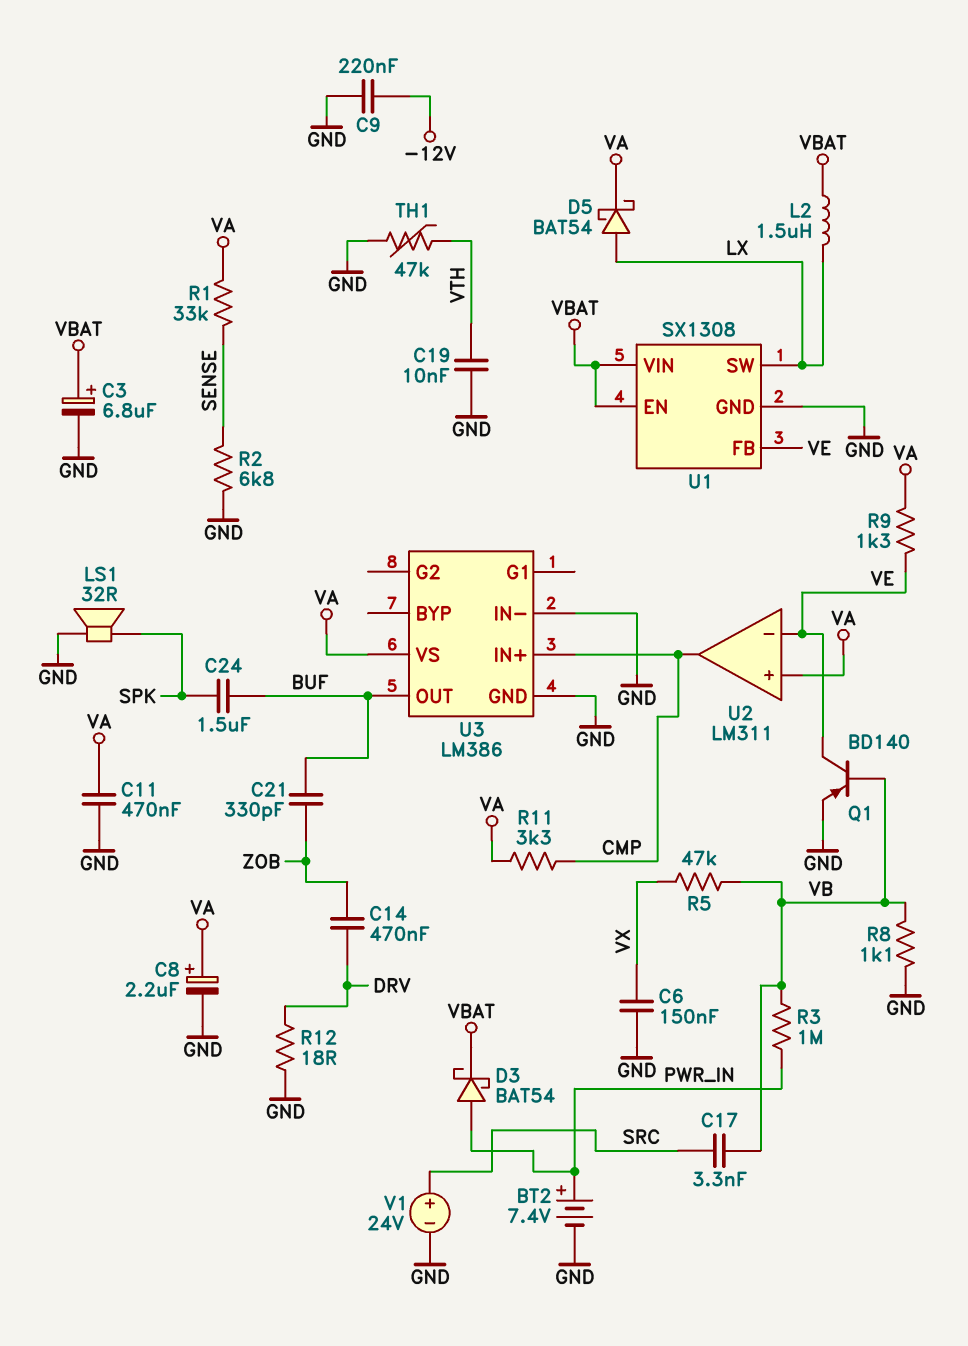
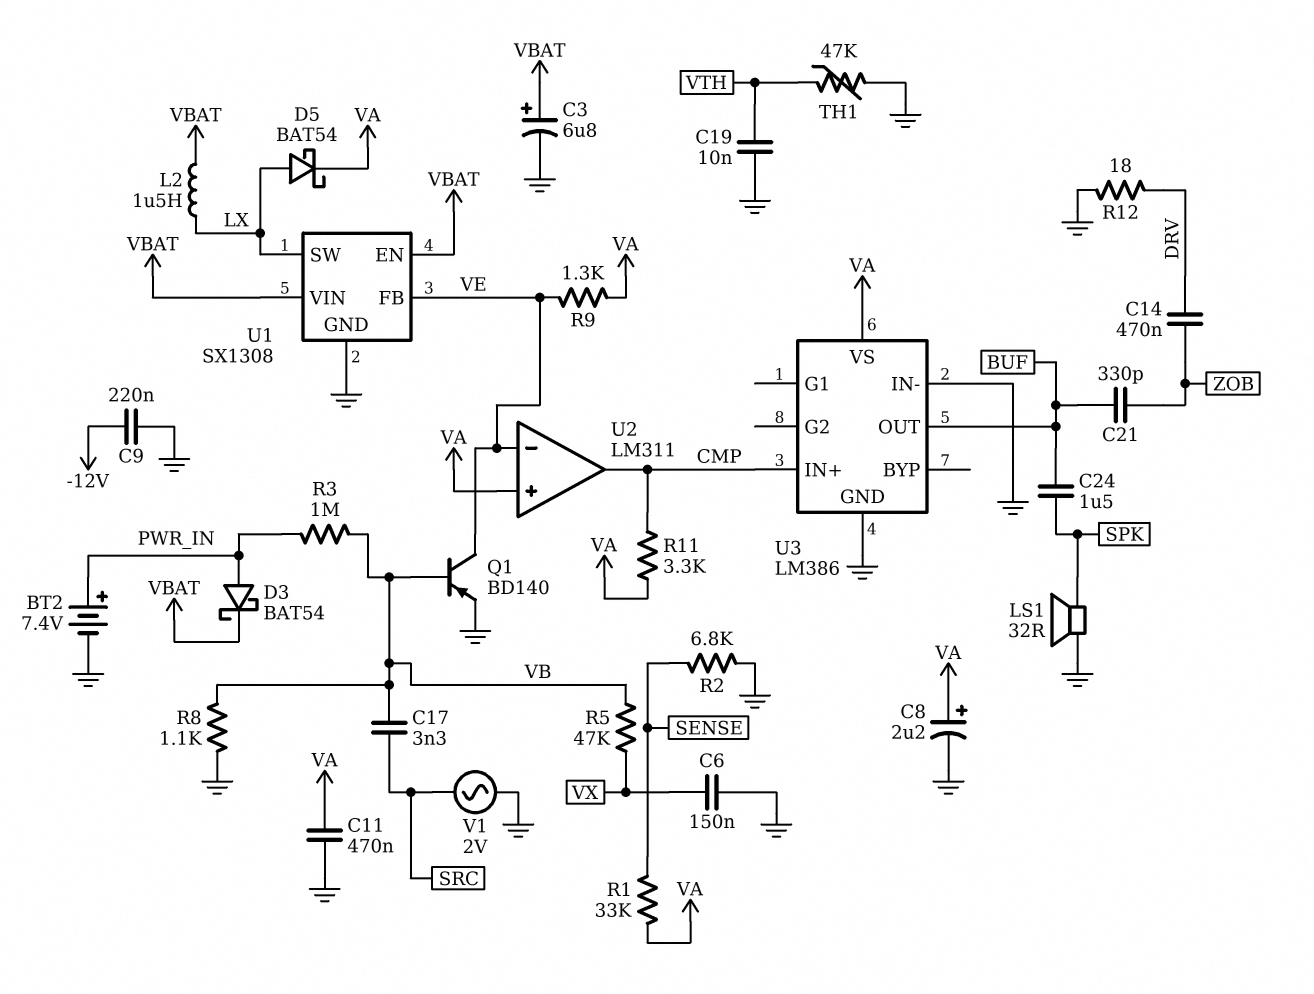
V1: 24V (plus SRC, minus GND) -> AC 2V (GND, SRC)

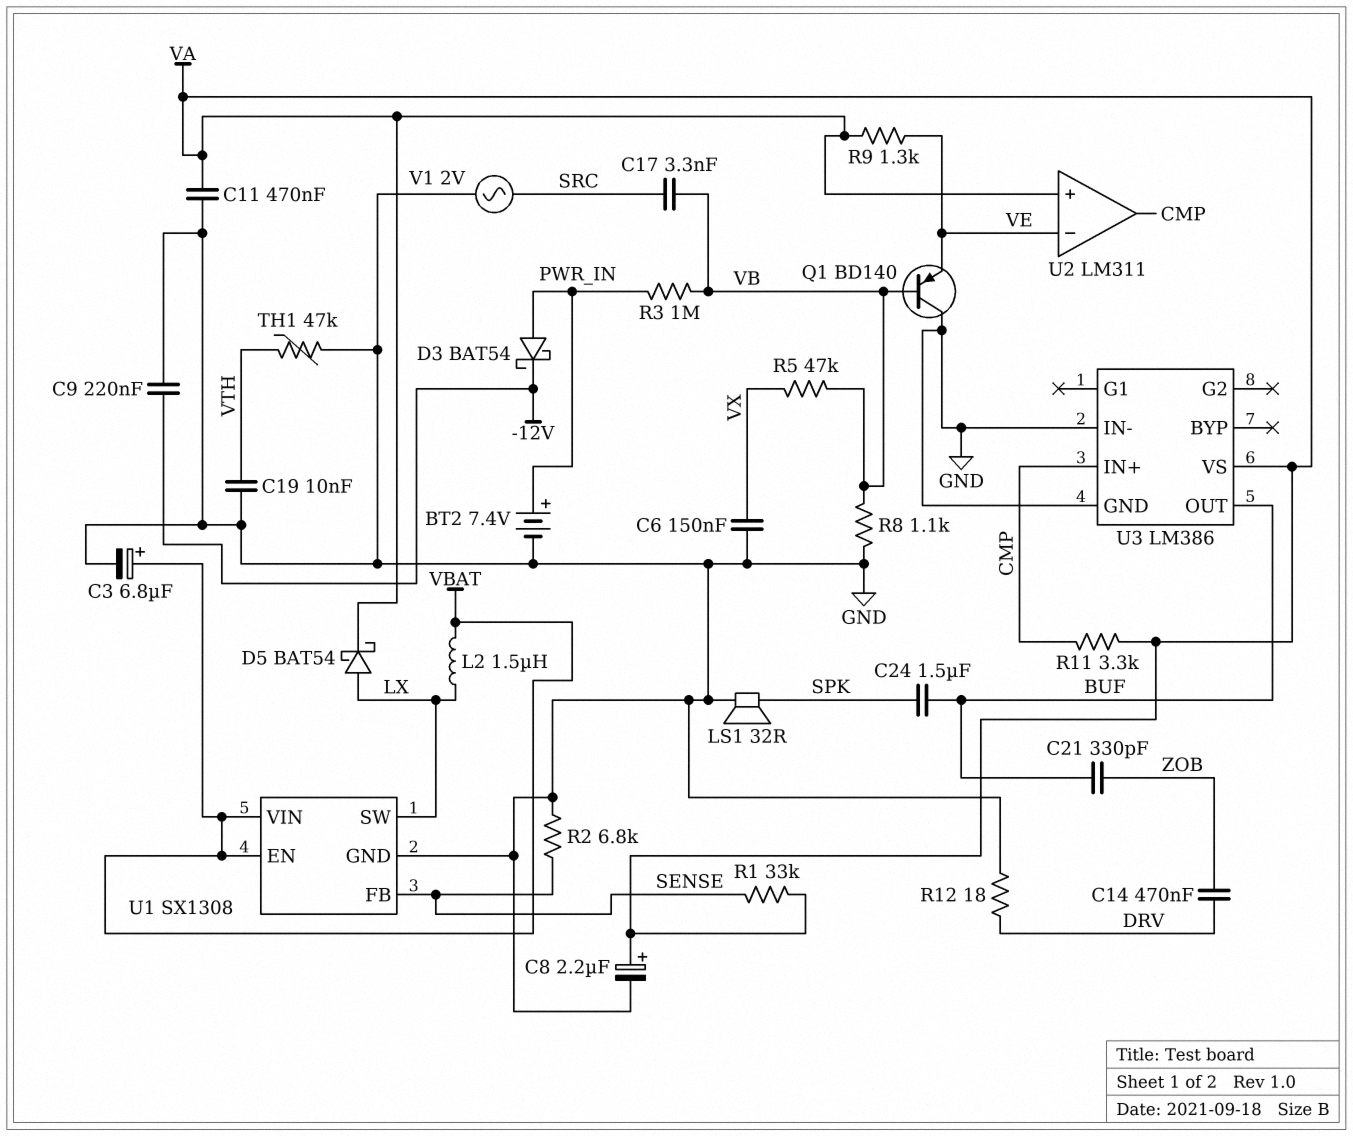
D3: schottky BAT54 (A PWR_IN, K VBAT) -> schottky BAT54 (A PWR_IN, K -12V)
Q1: PNP BD140 (B VB, C VE, E GND) -> PNP BD140 (B VB, C GND, E VE)
U1 pin FB: VE -> SENSE

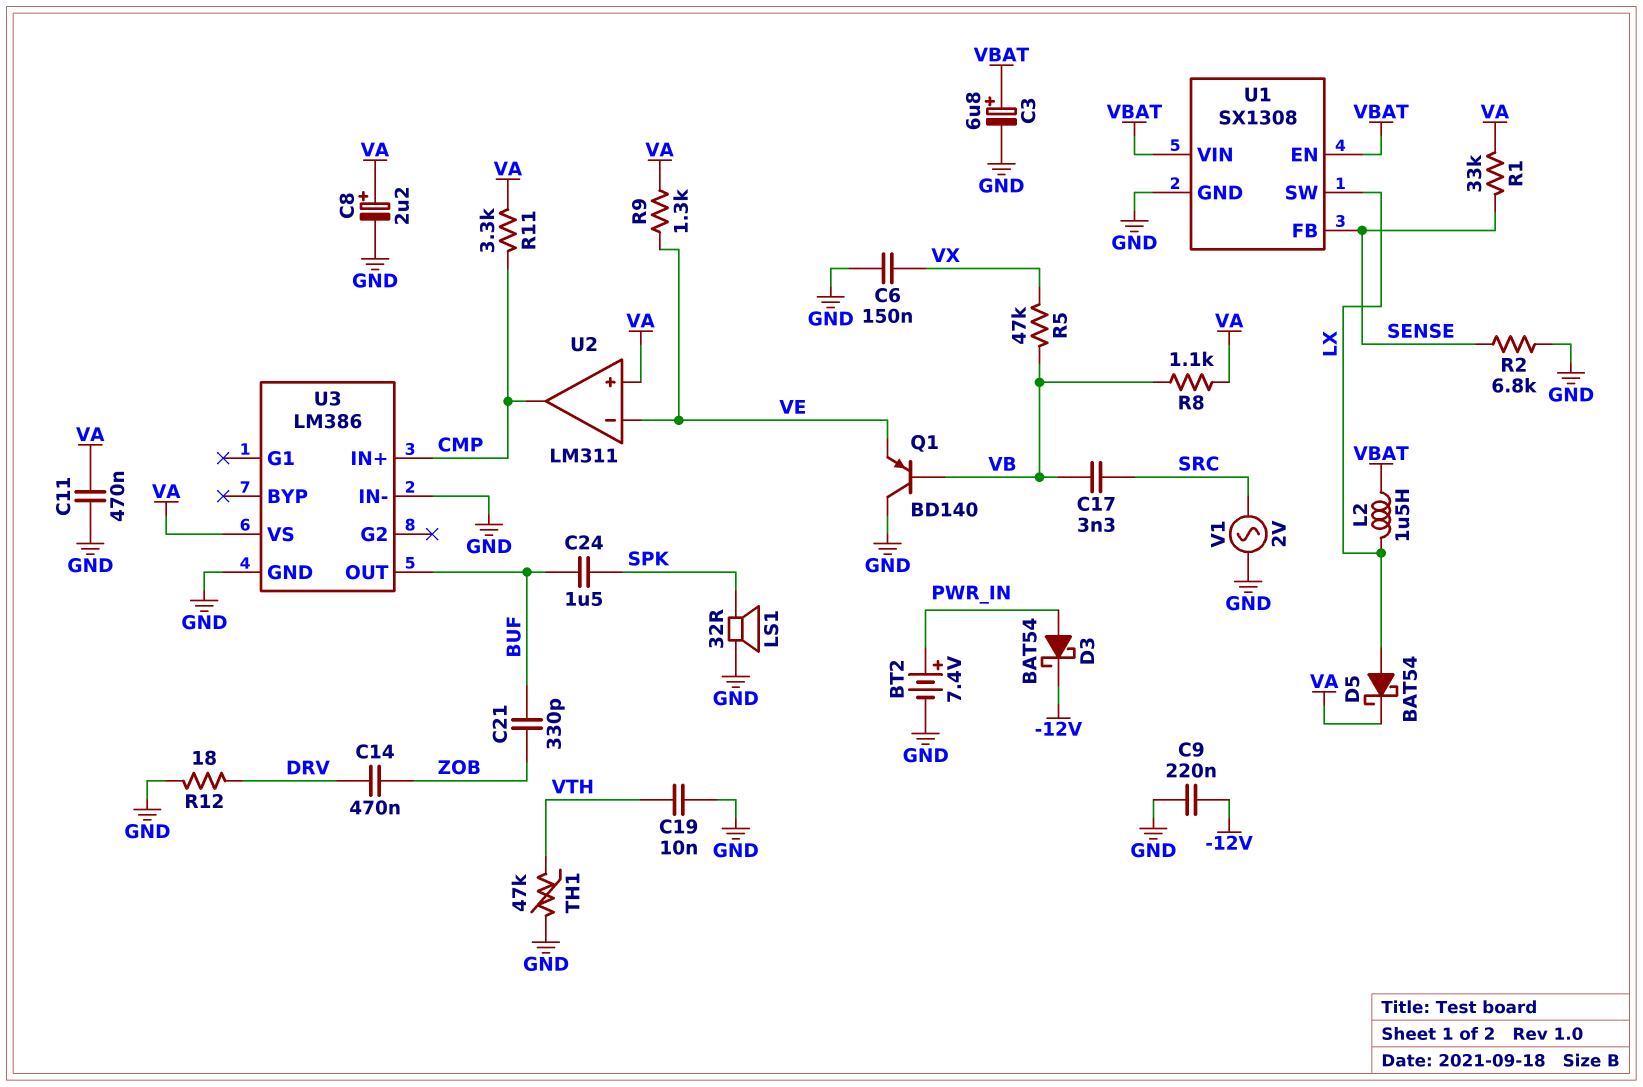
R3: 1M (PWR_IN, VB) -> none
R8: 1.1k (GND, VB) -> 1.1k (VA, VB)

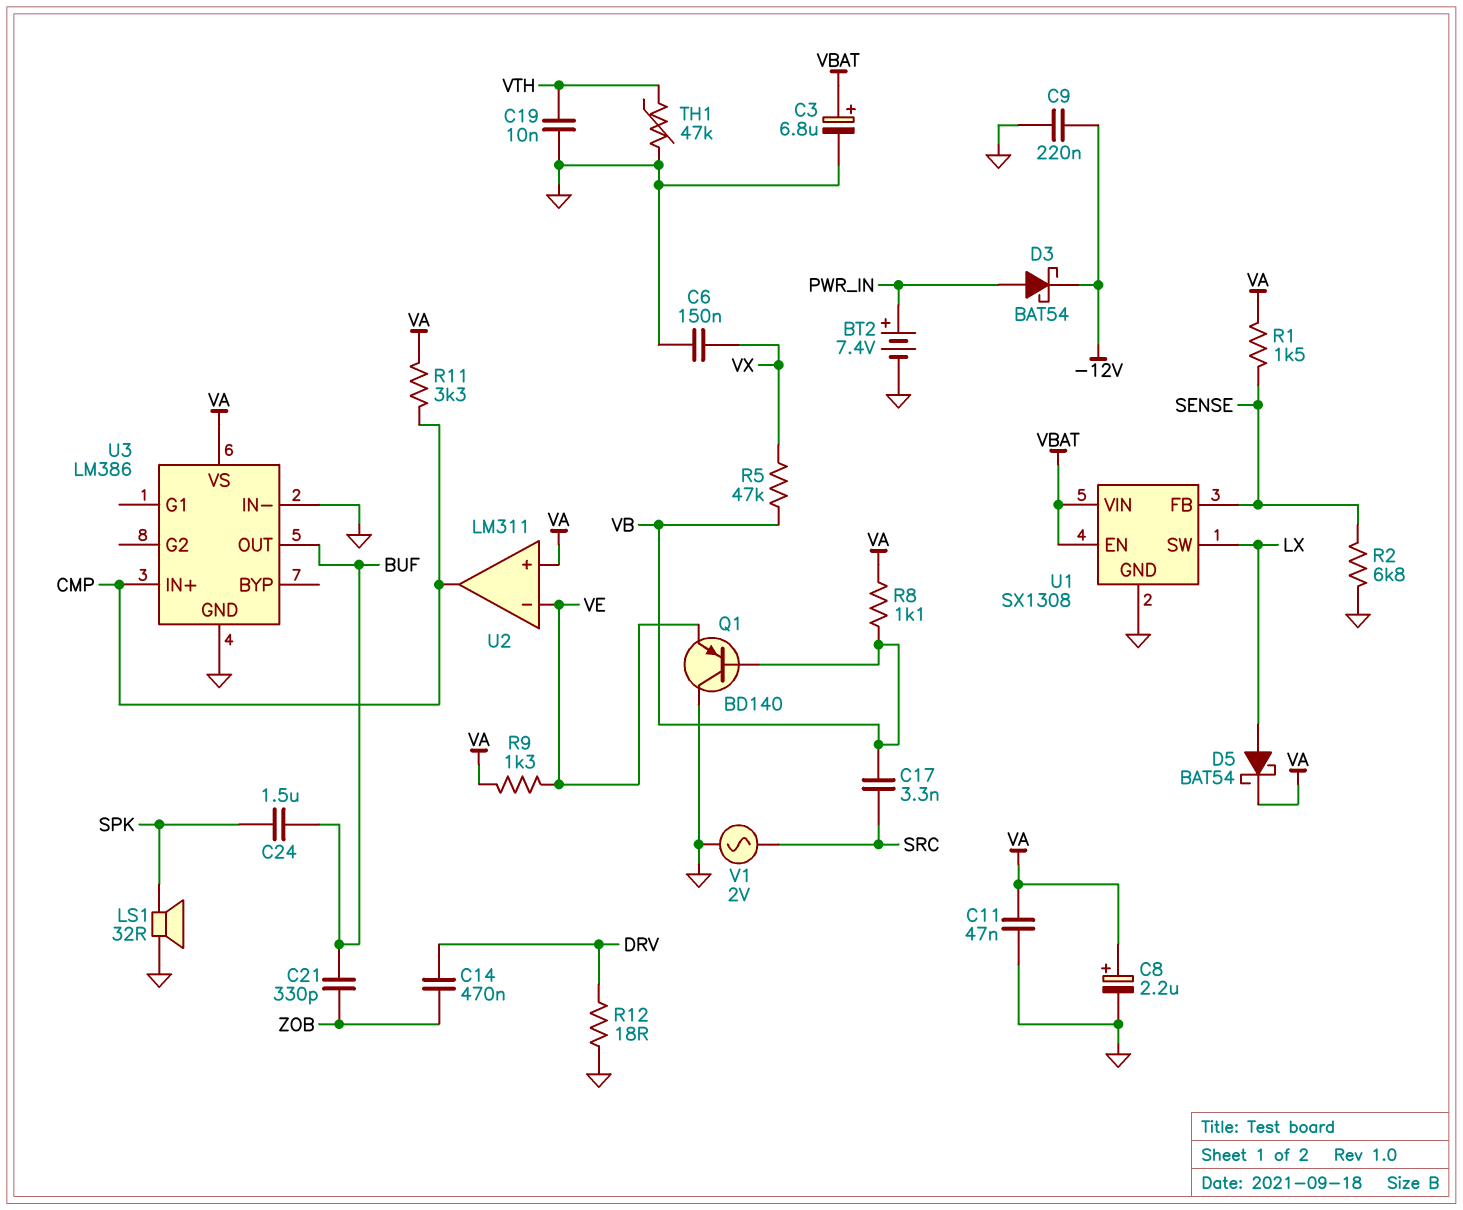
C11: 470nF (GND, VA) -> 47nF (GND, VA)
L2: 1.5uH (LX, VBAT) -> none
R1: 33k (SENSE, VA) -> 1.5k (SENSE, VA)

